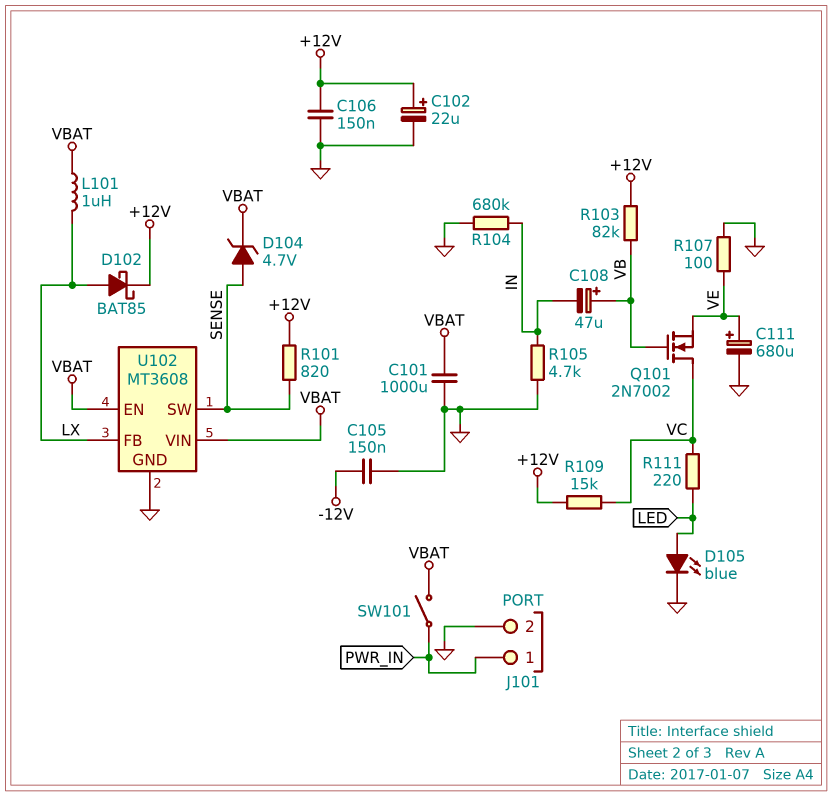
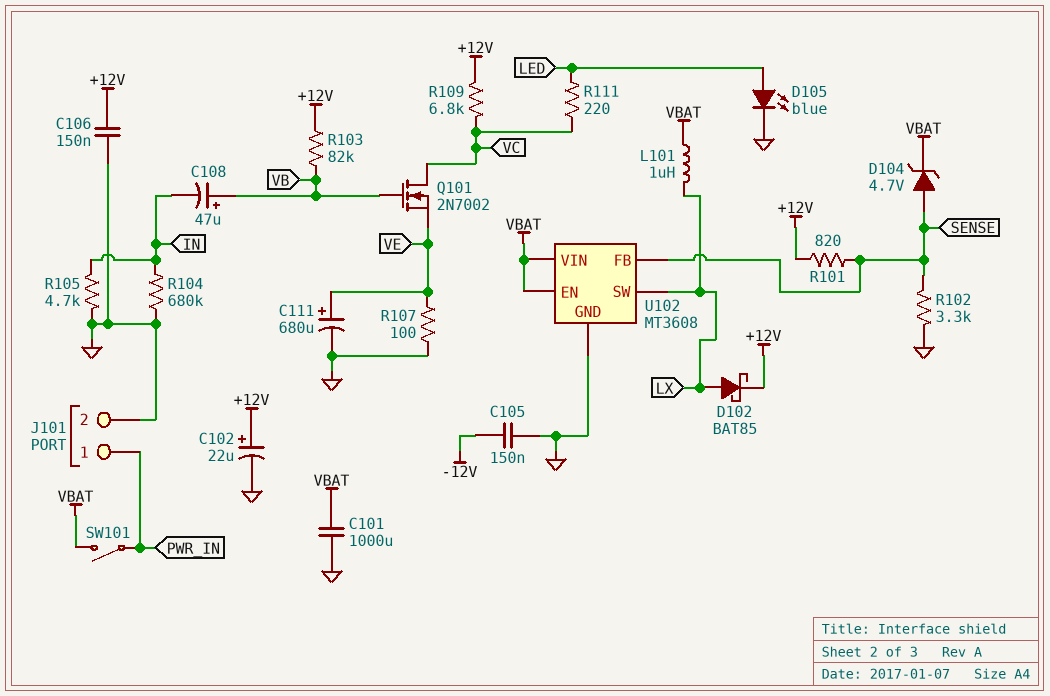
R102: none -> 3.3k (GND, SENSE)
R109: 15k (+12V, VC) -> 6.8k (+12V, VC)
U102 pin FB: LX -> SENSE
U102 pin SW: SENSE -> LX

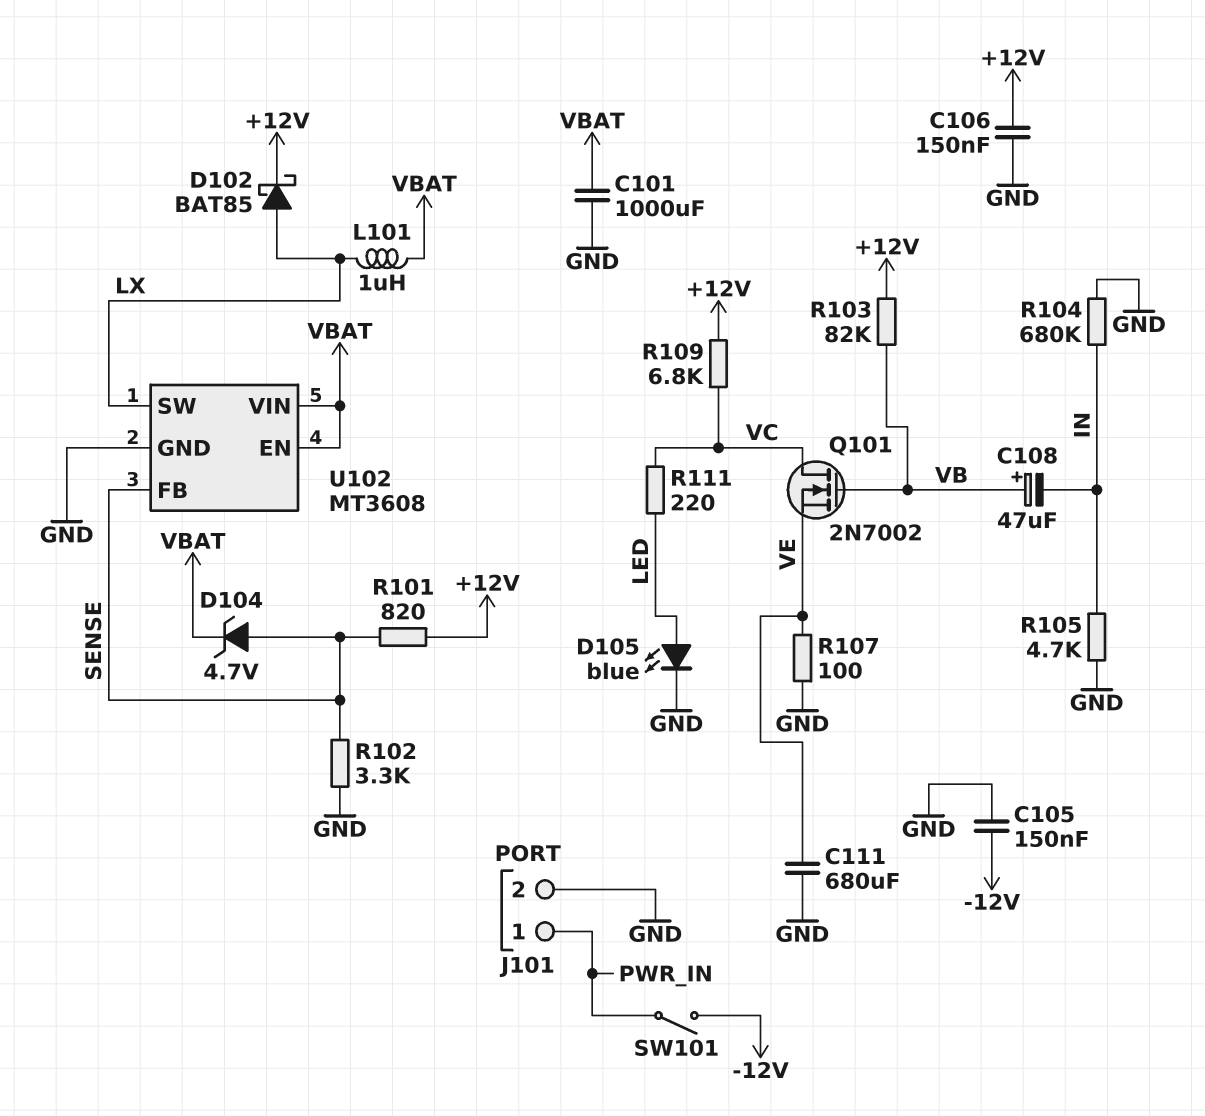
C102: 22uF (plus +12V, minus GND) -> none
C111: 680uF (plus VE, minus GND) -> 680uF (GND, VE)
SW101: switch (PWR_IN, VBAT) -> switch (-12V, PWR_IN)

